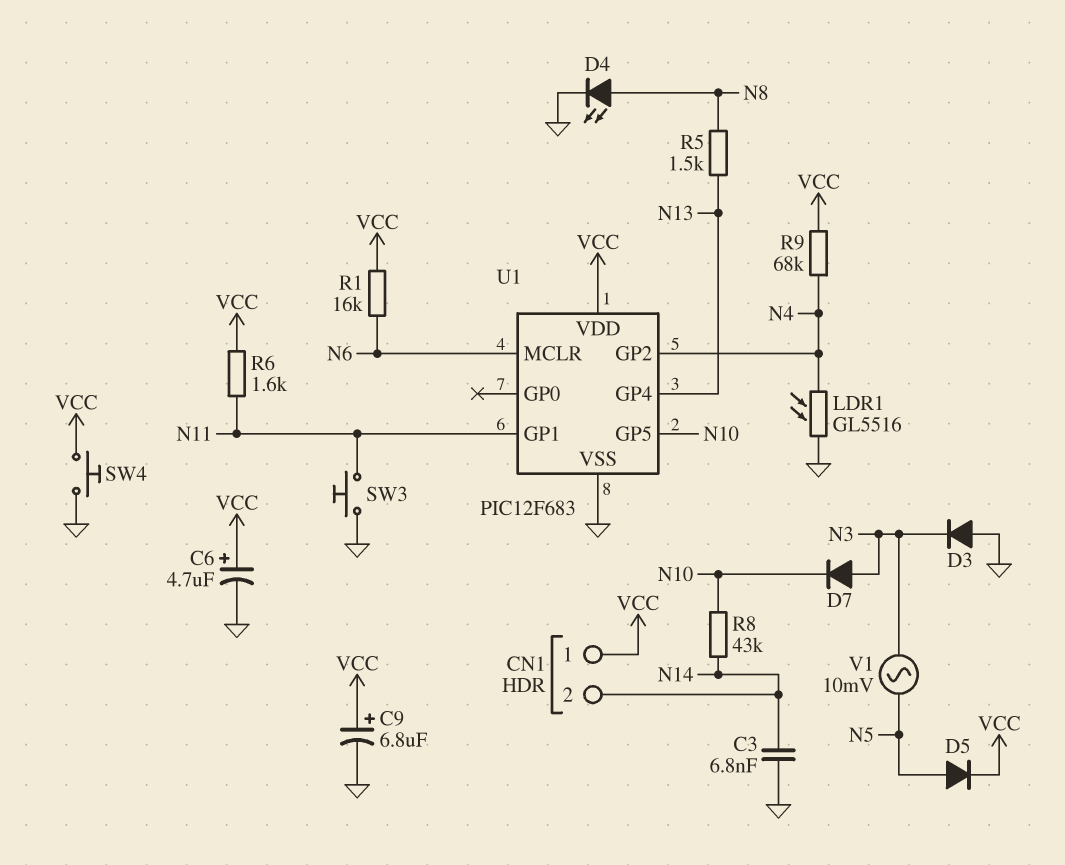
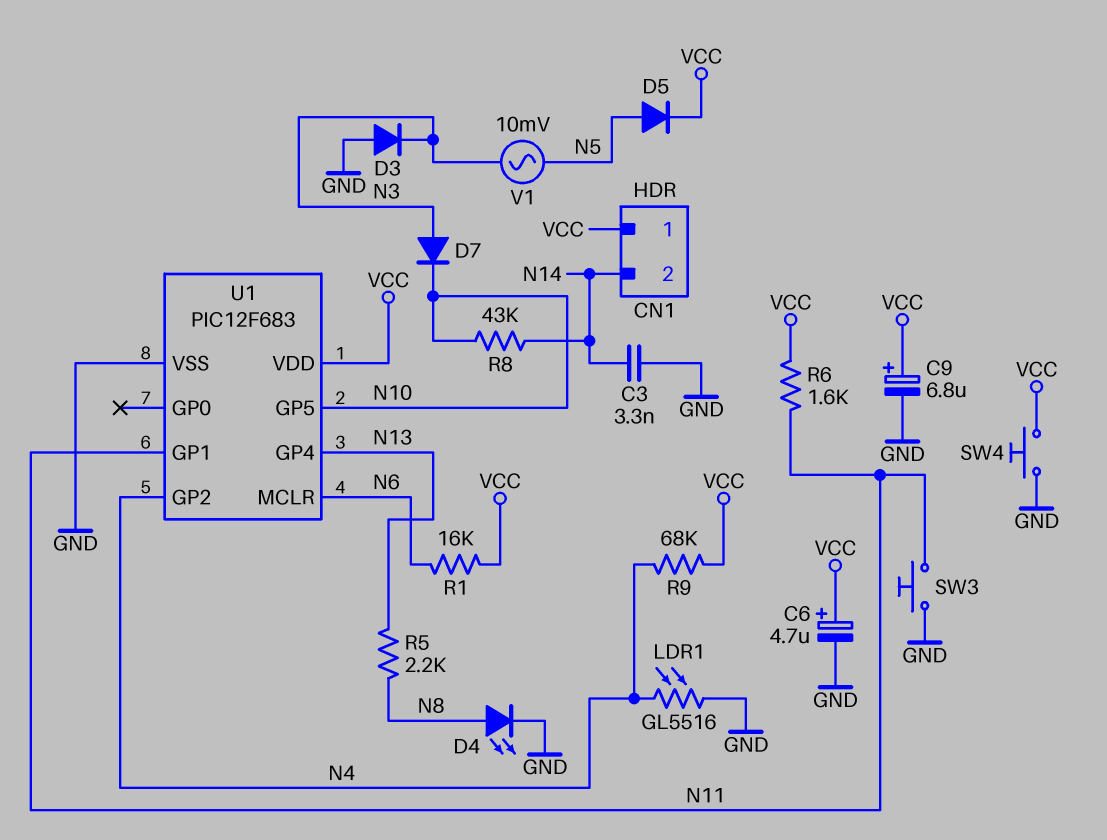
C3: 6.8nF (GND, N14) -> 3.3nF (GND, N14)
R5: 1.5k (N8, N13) -> 2.2k (N8, N13)

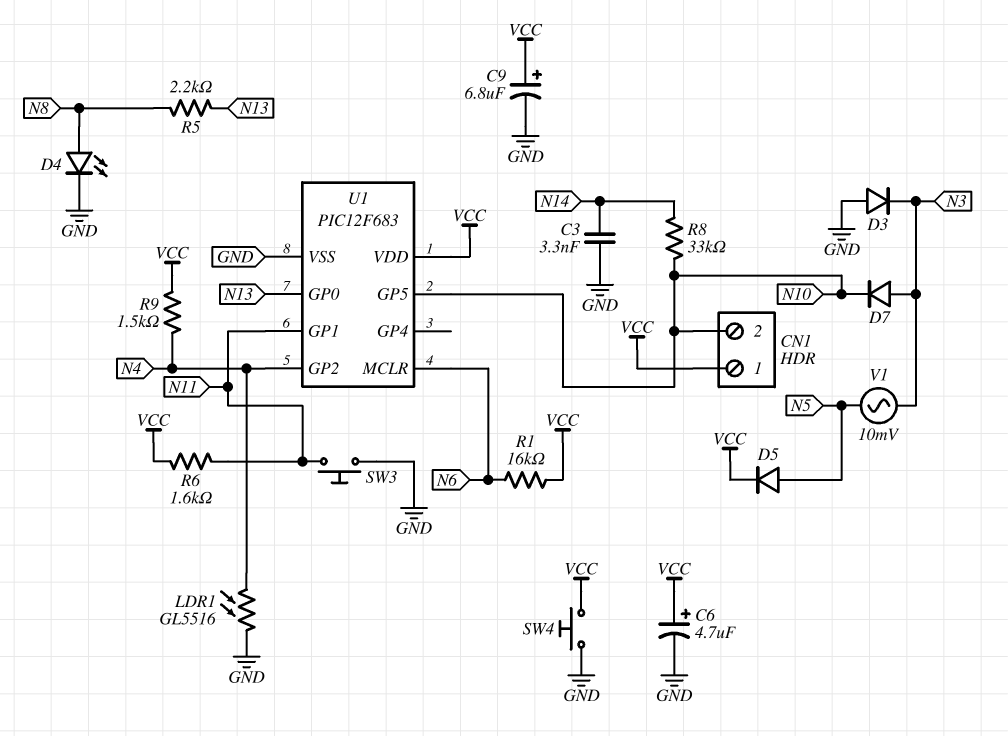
CN1 pin 2: N14 -> N10
R8: 43k (N10, N14) -> 33k (N10, N14)
R9: 68k (N4, VCC) -> 1.5k (N4, VCC)
U1 pin GP0: none -> N13
U1 pin GP4: N13 -> none

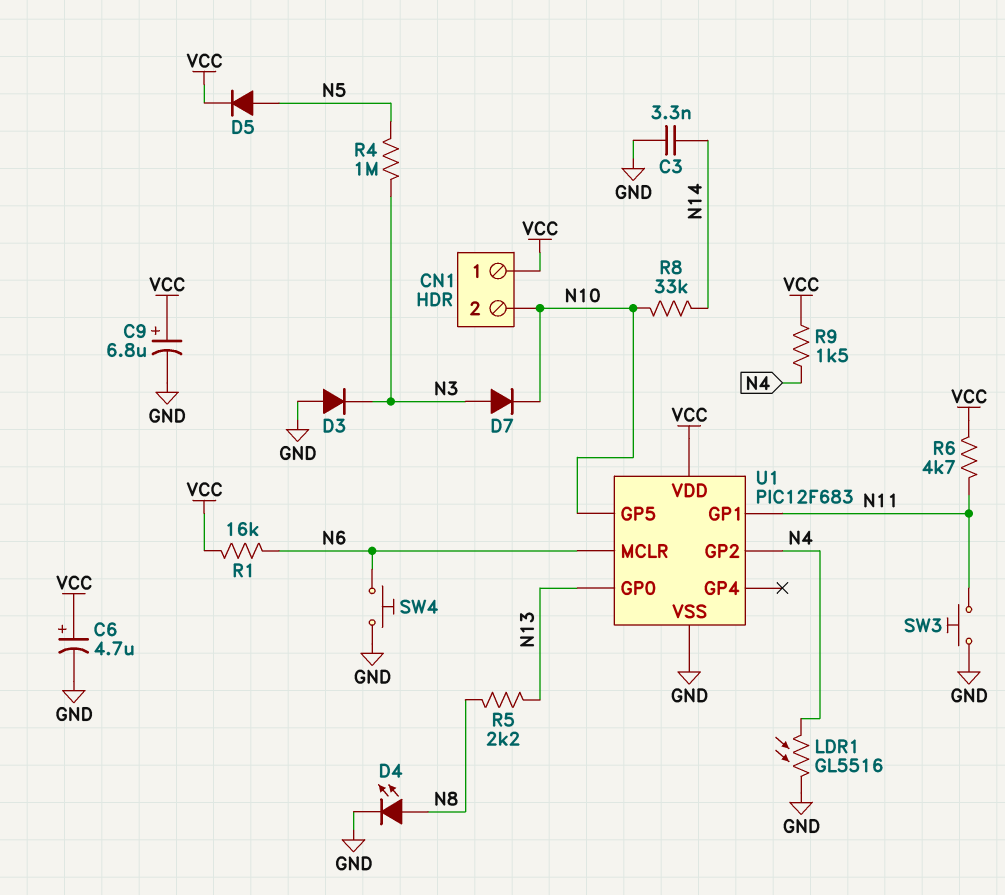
R4: none -> 1M (N3, N5)
R6: 1.6k (N11, VCC) -> 4.7k (N11, VCC)
SW4: button (GND, VCC) -> button (GND, N6)
V1: AC 10mV (N3, N5) -> none

